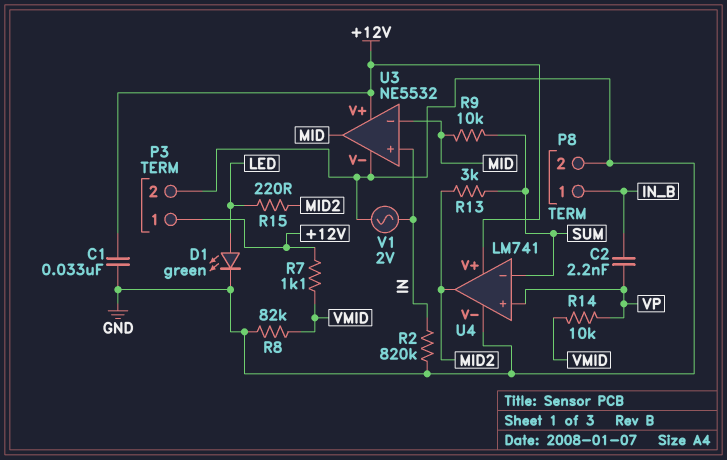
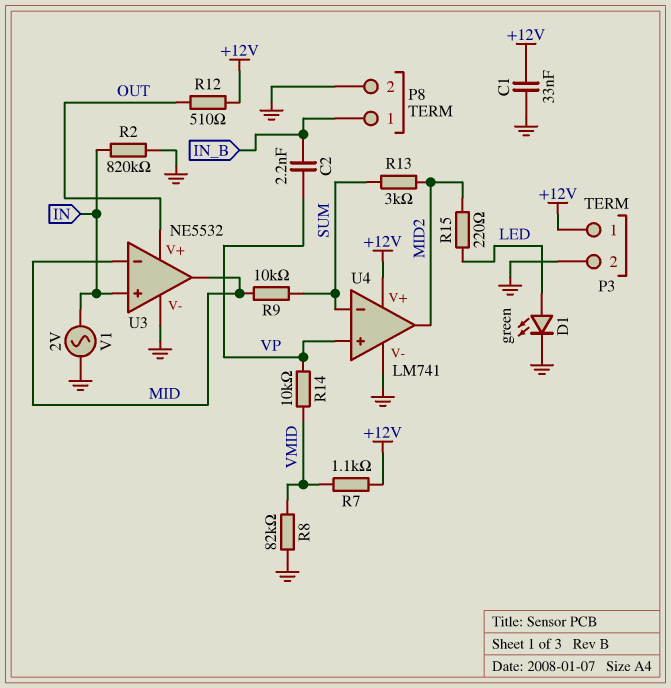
R12: none -> 510 (+12V, OUT)
U3 pin V+: +12V -> OUT

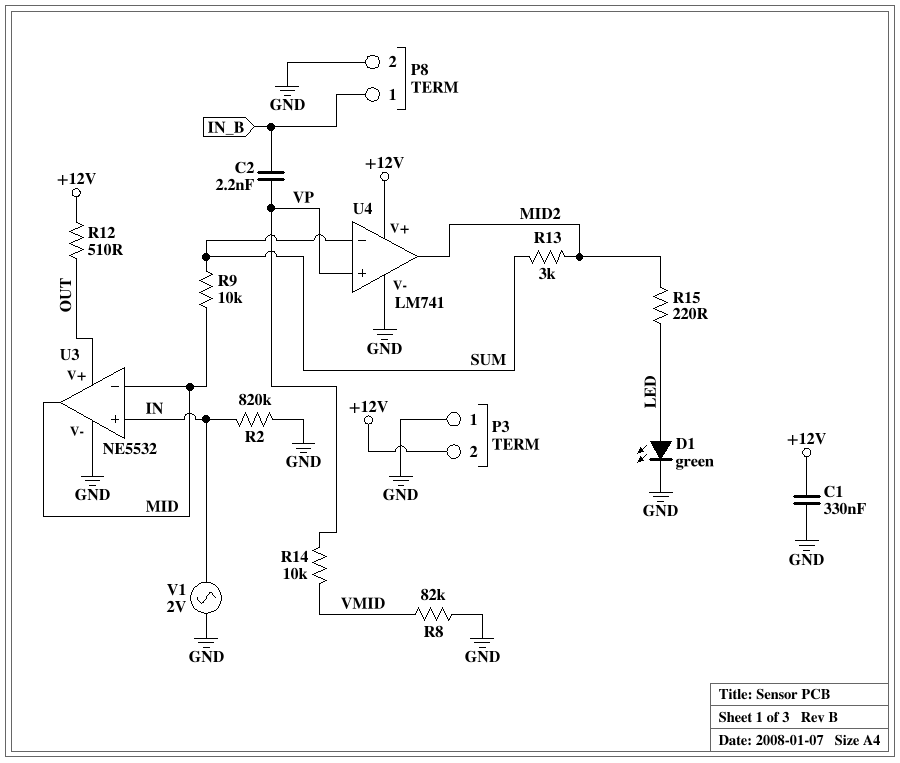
C1: 33nF (+12V, GND) -> 330nF (+12V, GND)
P3 pin 1: +12V -> GND
P3 pin 2: GND -> +12V
R7: 1.1k (+12V, VMID) -> none

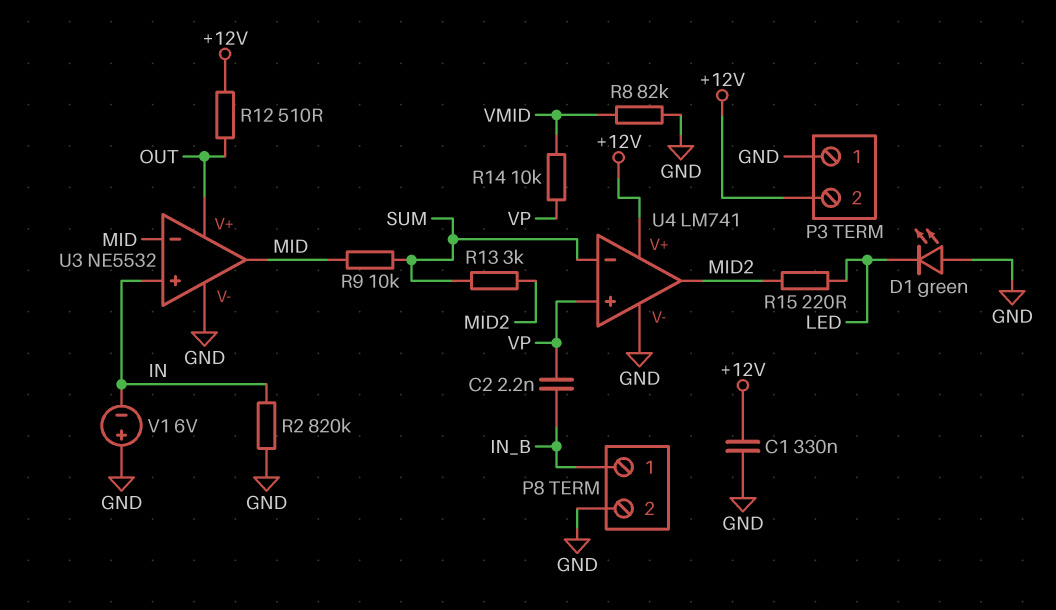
D1: LED green (A LED, K GND) -> LED green (A GND, K LED)
V1: AC 2V (GND, IN) -> 6V (plus GND, minus IN)

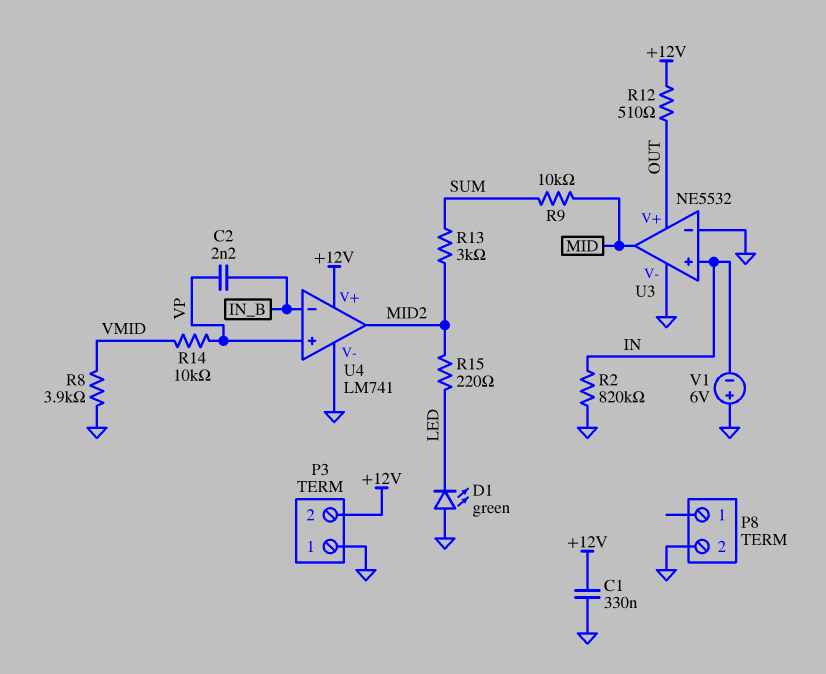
P8 pin 1: IN_B -> none
R8: 82k (GND, VMID) -> 3.9k (GND, VMID)
U3 pin in-: MID -> GND
U4 pin in-: SUM -> IN_B

